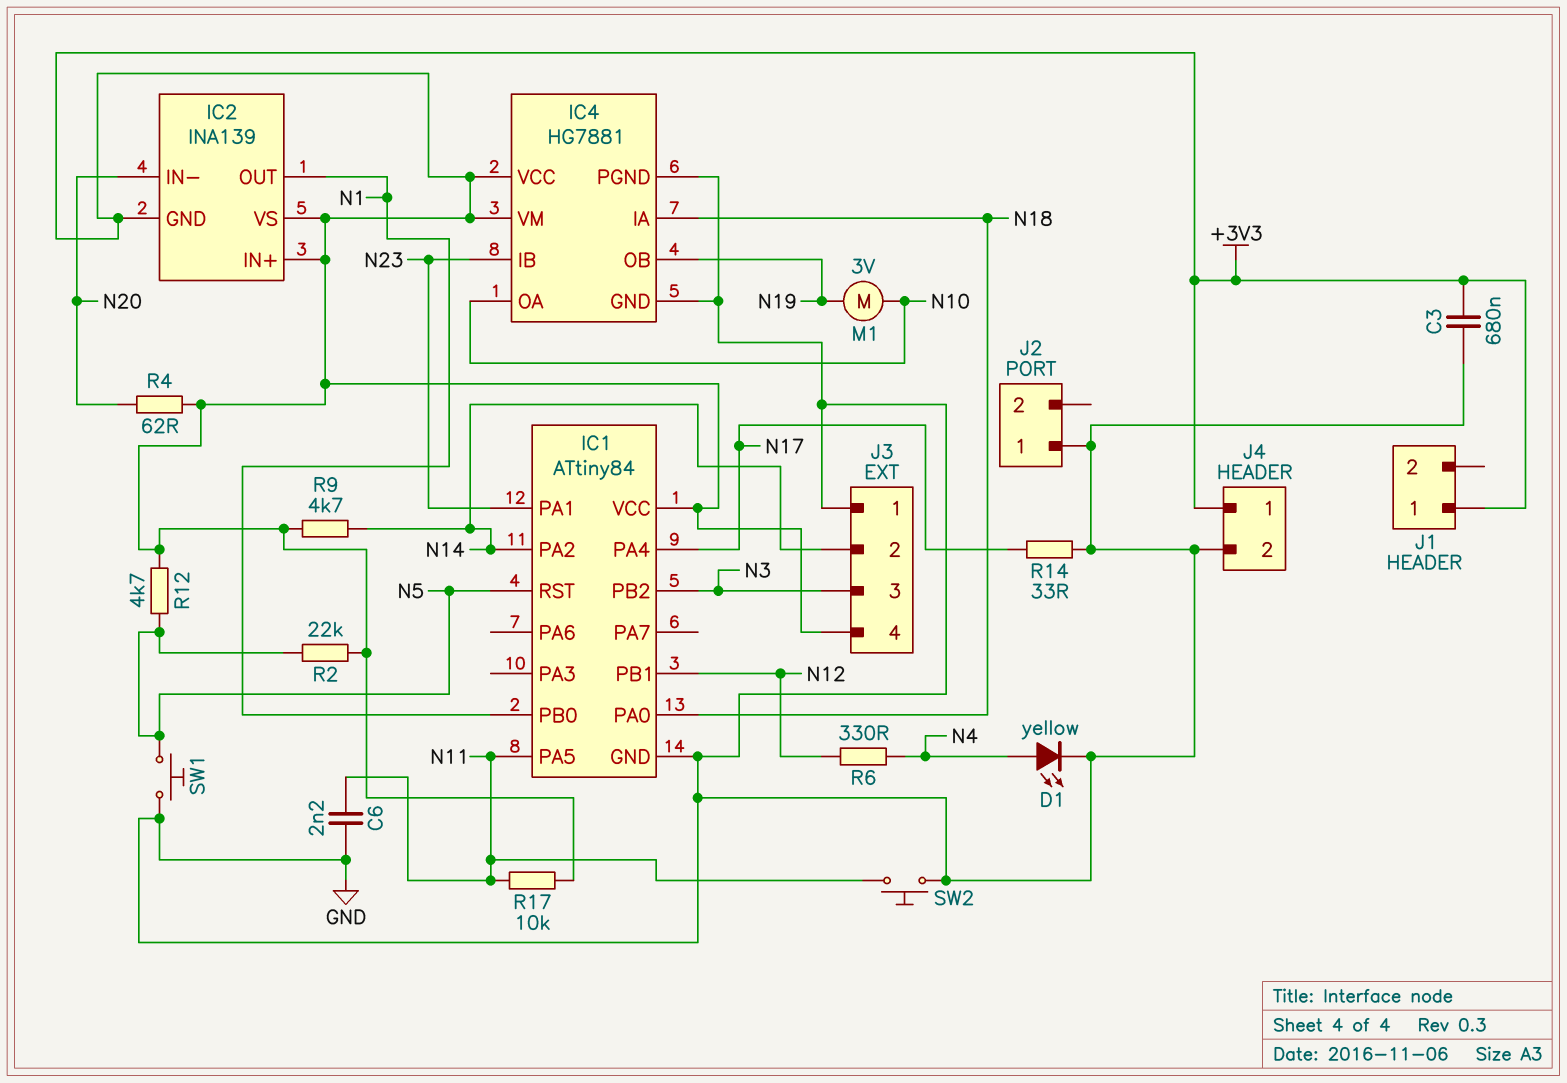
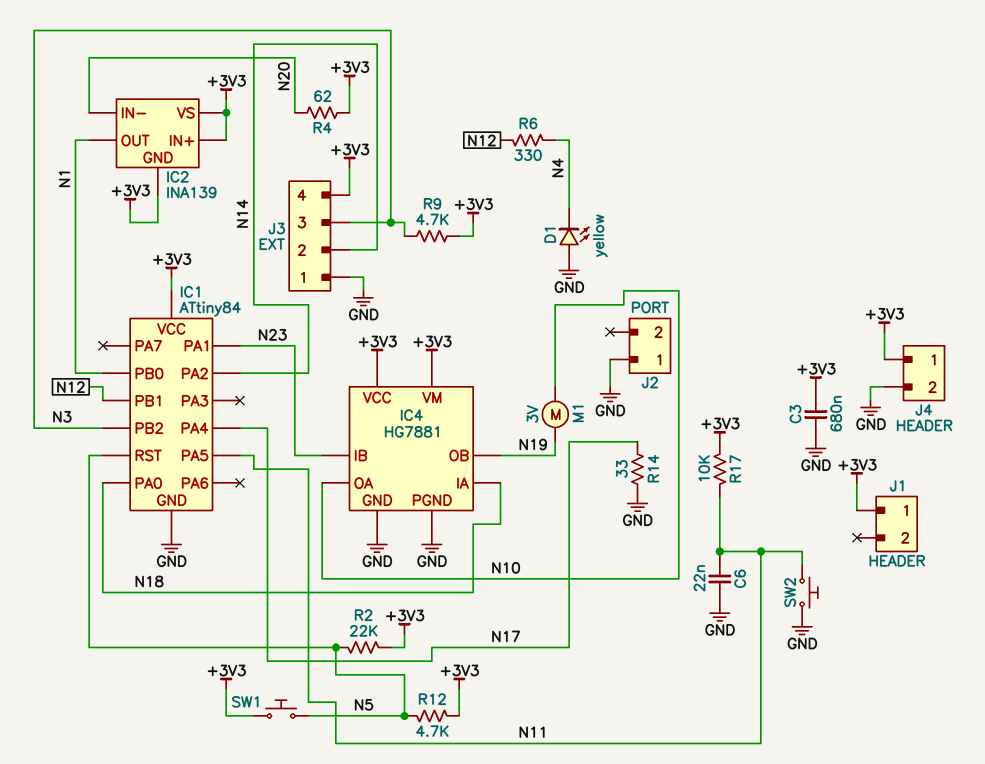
C6: 2.2nF (GND, N11) -> 22nF (GND, N11)
D1: LED yellow (A N4, K GND) -> LED yellow (A GND, K N4)
R9: 4.7k (+3V3, N14) -> 4.7k (+3V3, N3)
SW1: button (GND, N5) -> button (+3V3, N5)

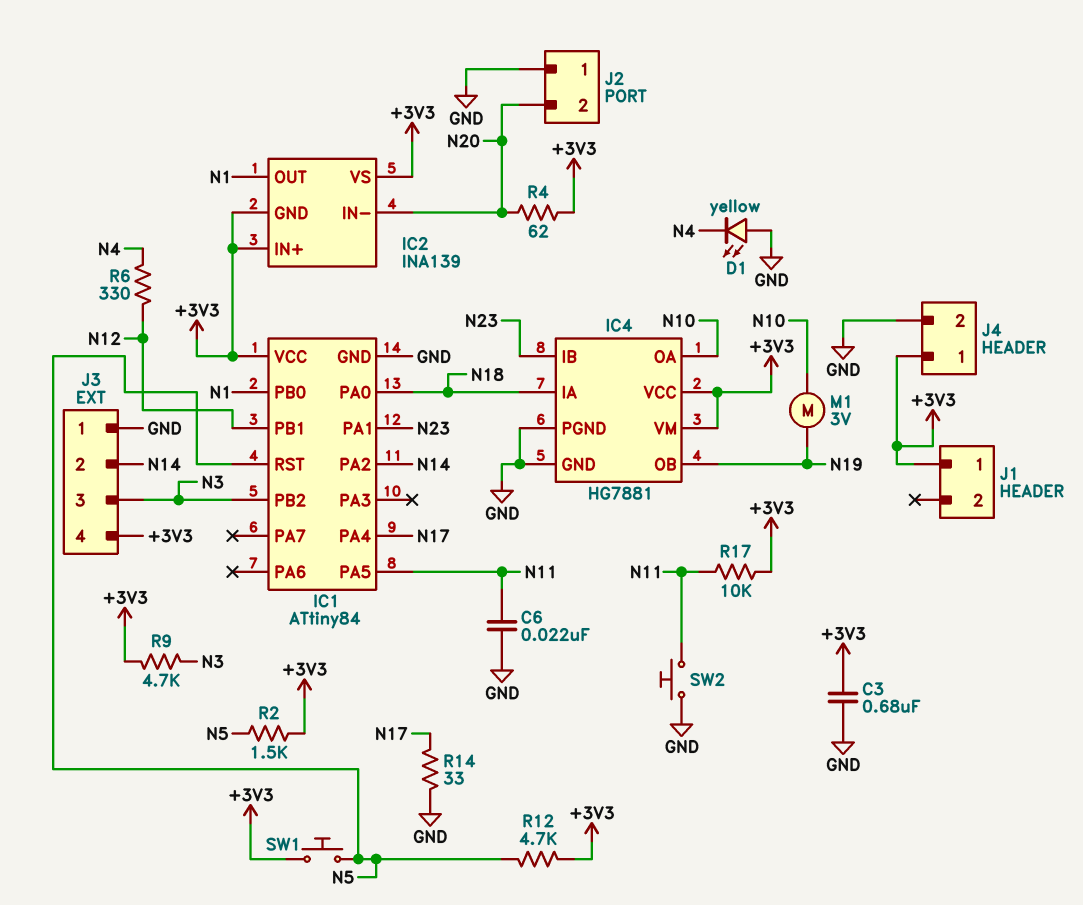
J2 pin 2: none -> N20
R2: 22k (+3V3, N5) -> 1.5k (+3V3, N5)

